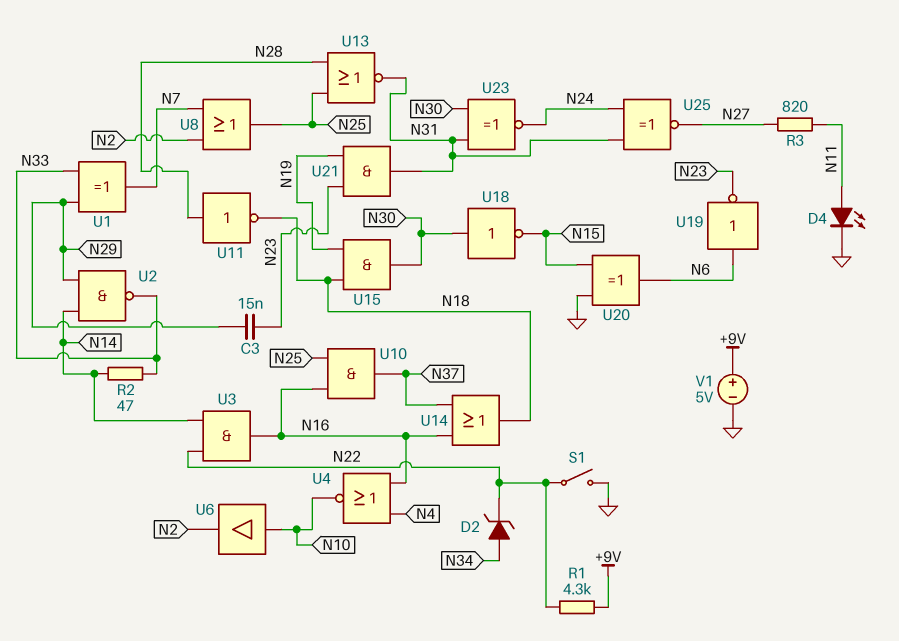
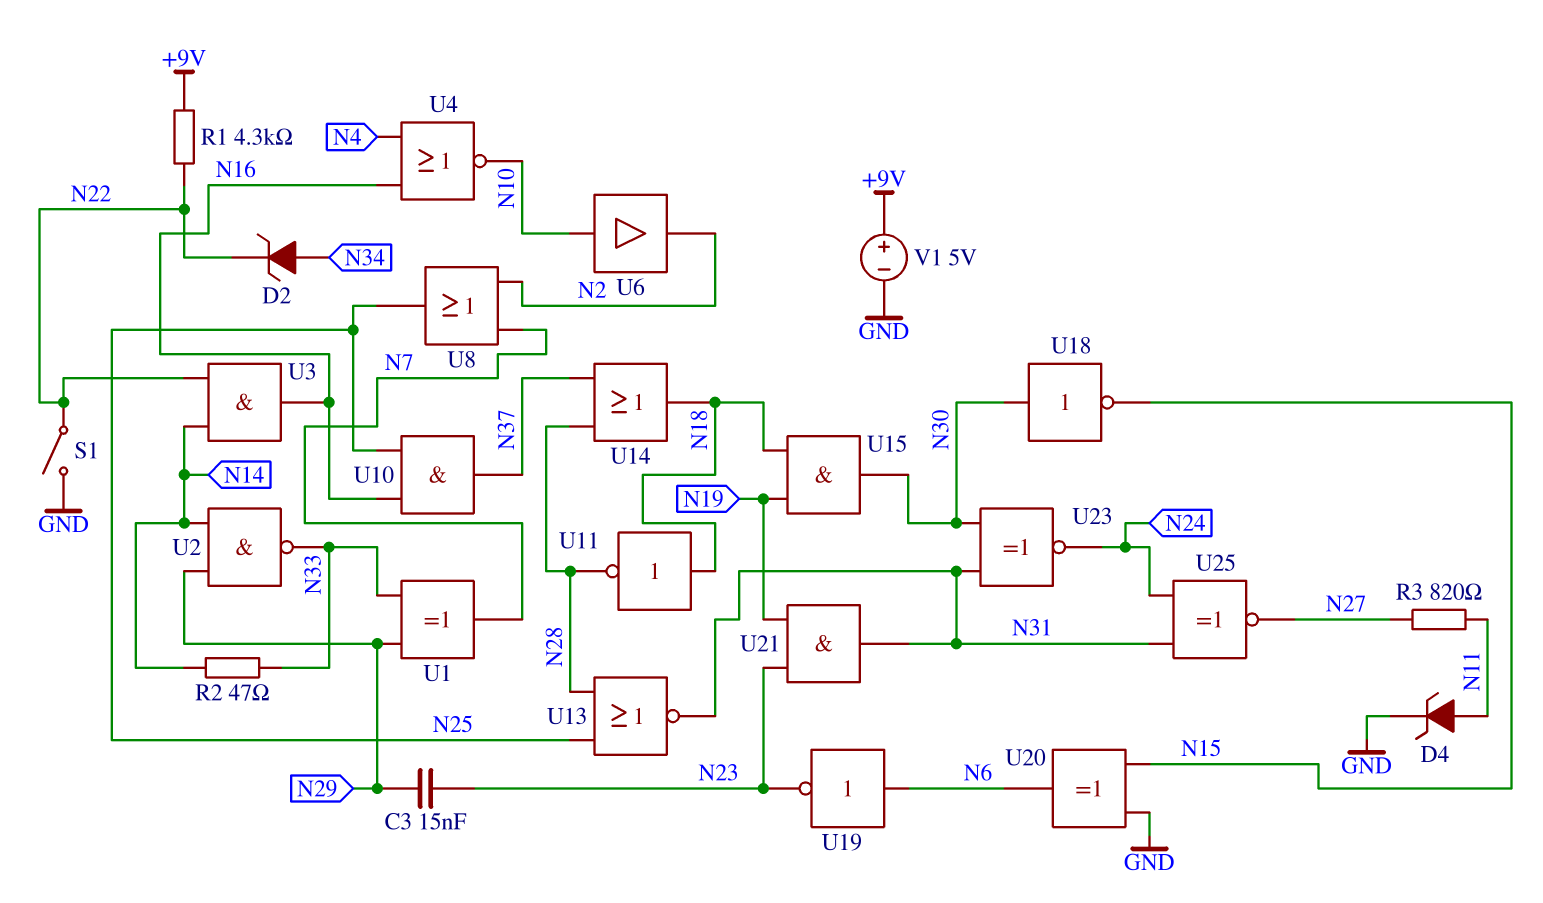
D4: LED (A N11, K GND) -> zener (A N11, K GND)
U11: NOT (in N28, out N18) -> NOT (in N18, out N28)
U14: OR (in N16, in N37, out N18) -> OR (in N28, in N37, out N18)

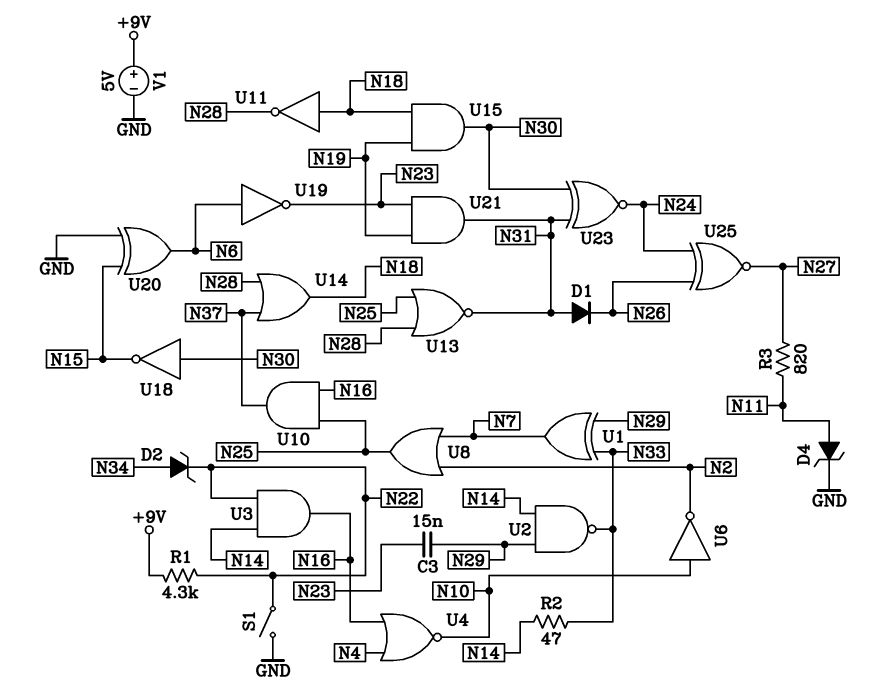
D1: none -> diode (A N31, K N26)
U6: buffer (in N10, out N2) -> NOT (in N10, out N2)
U25: XNOR (in N24, in N31, out N27) -> XNOR (in N24, in N26, out N27)

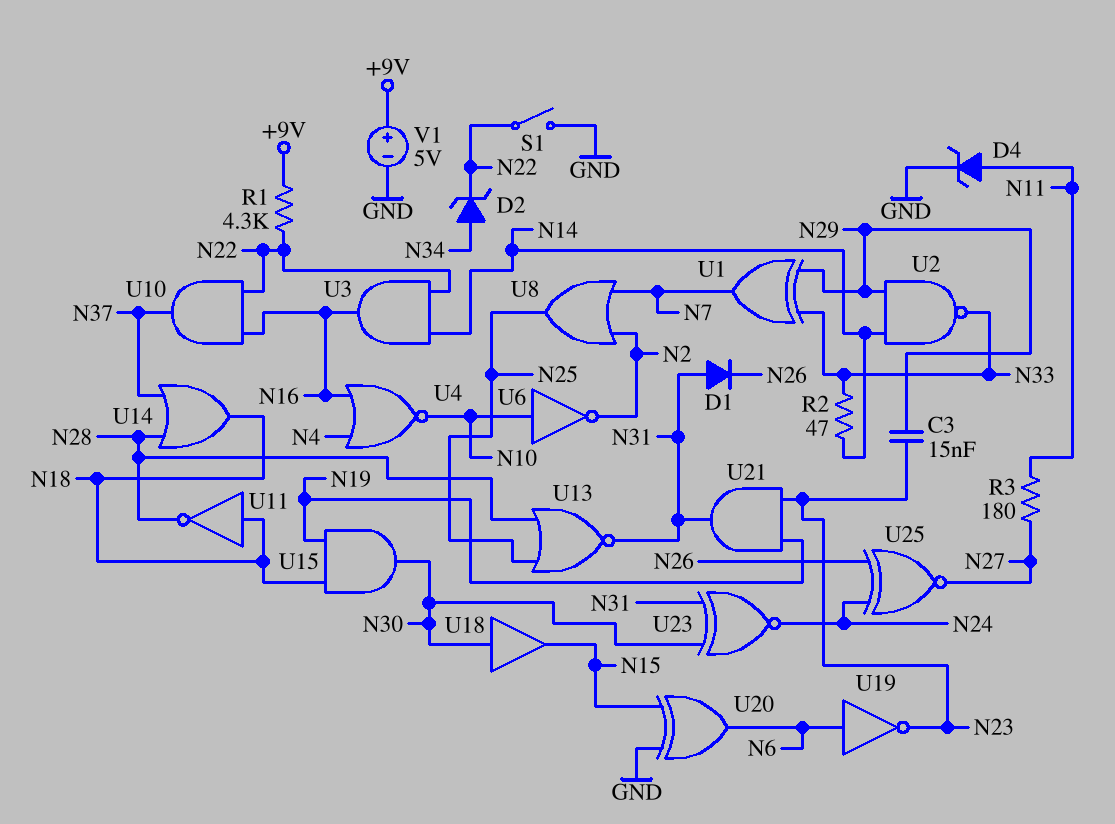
R3: 820 (N11, N27) -> 180 (N11, N27)
U10: AND (in N16, in N25, out N37) -> AND (in N16, in N22, out N37)
U18: NOT (in N30, out N15) -> buffer (in N30, out N15)

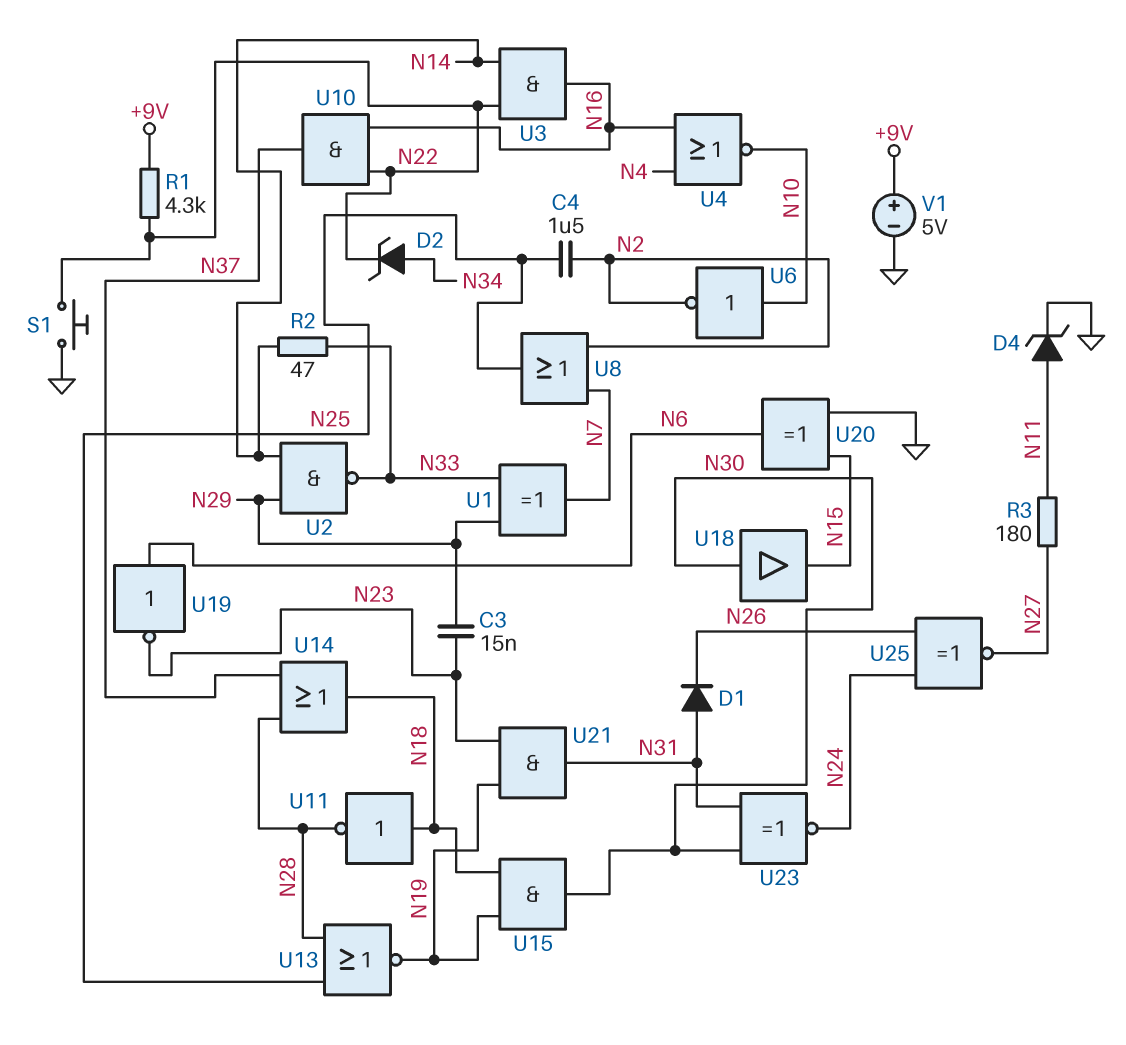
C4: none -> 1.5uF (N2, N25)
S1: switch (GND, N22) -> button (GND, N22)
U13: NOR (in N25, in N28, out N31) -> NOR (in N25, in N28, out N19)

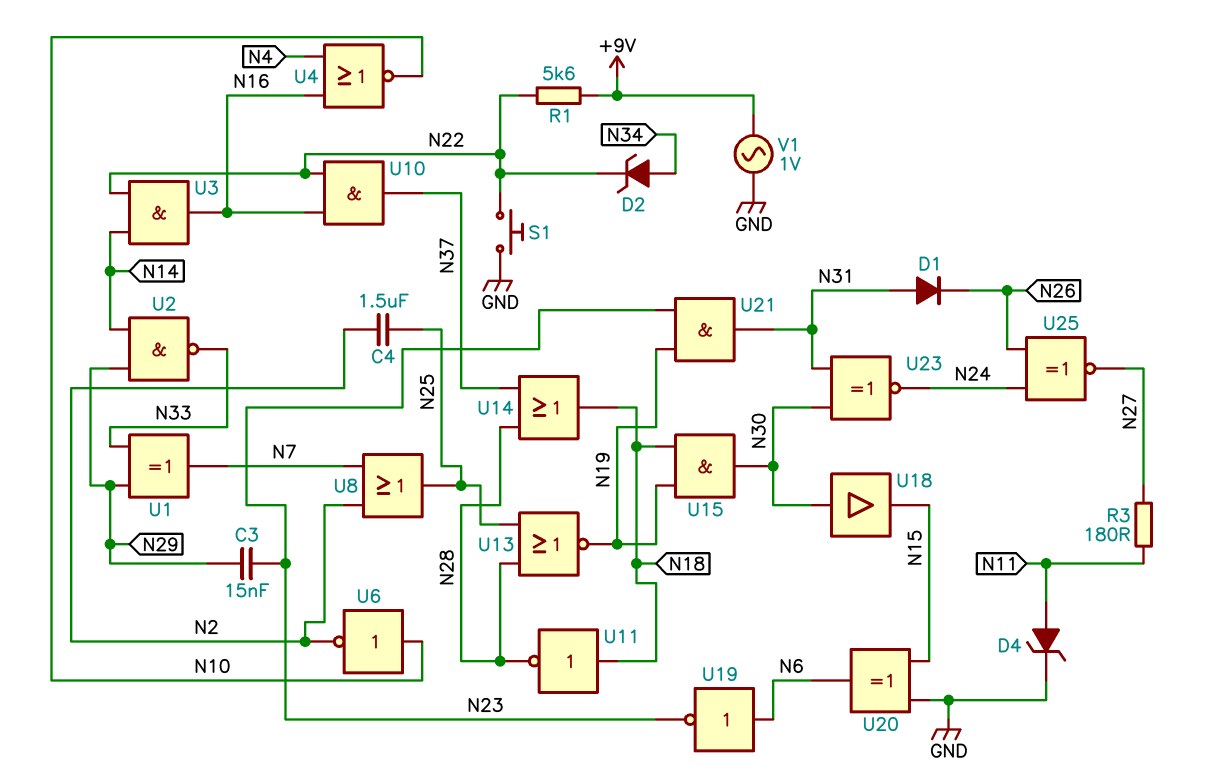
R1: 4.3k (+9V, N22) -> 5.6k (+9V, N22)
R2: 47 (N14, N33) -> none
V1: 5V (plus +9V, minus GND) -> AC 1V (+9V, GND)

